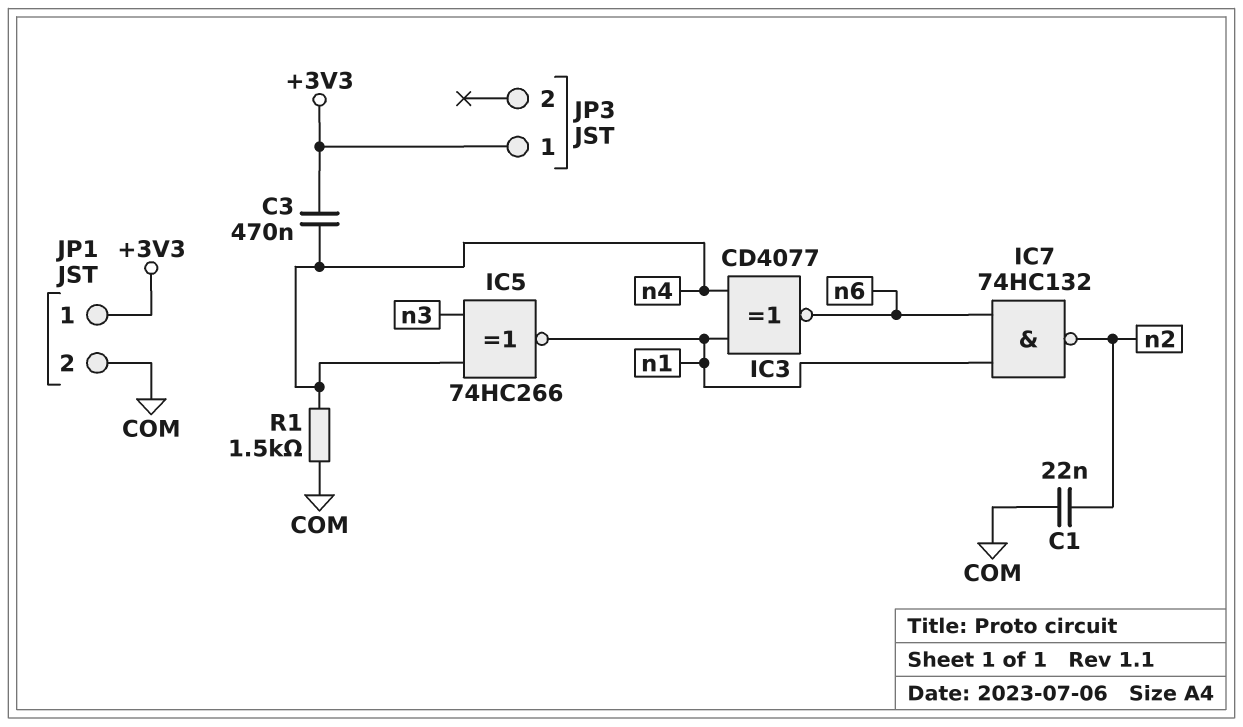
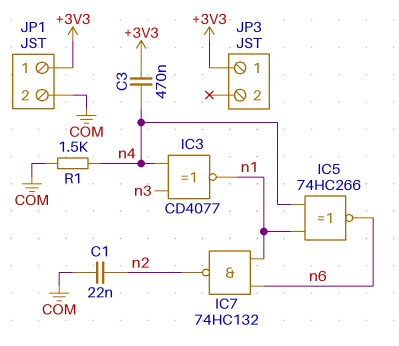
IC3: XNOR CD4077 (in n1, in n4, out n6) -> XNOR CD4077 (in n3, in n4, out n1)
IC5: XNOR 74HC266 (in n3, in n4, out n1) -> XNOR 74HC266 (in n1, in n4, out n6)

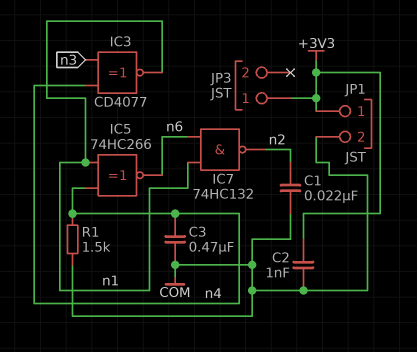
C2: none -> 1nF (+3V3, COM)
C3: 470nF (+3V3, n4) -> 470nF (COM, n4)

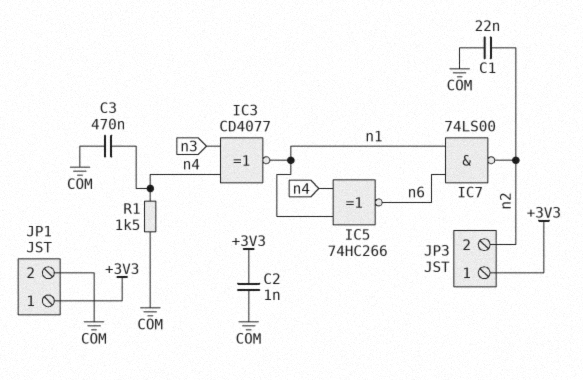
IC7: NAND 74HC132 (in n1, in n6, out n2) -> NAND 74LS00 (in n1, in n6, out n2)
JP3 pin 2: none -> n2

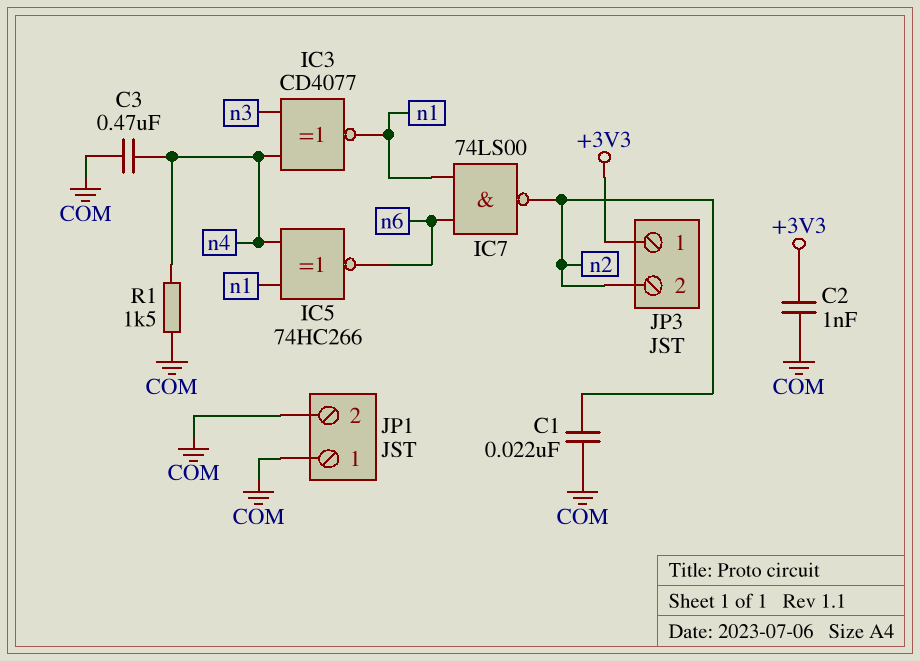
JP1 pin 1: +3V3 -> COM

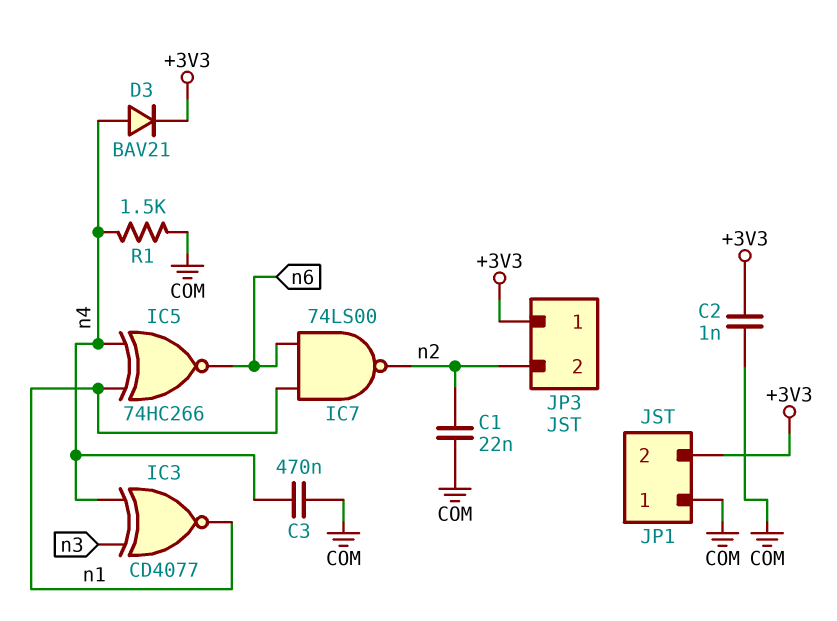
D3: none -> diode BAV21 (A n4, K +3V3)
JP1 pin 2: COM -> +3V3

